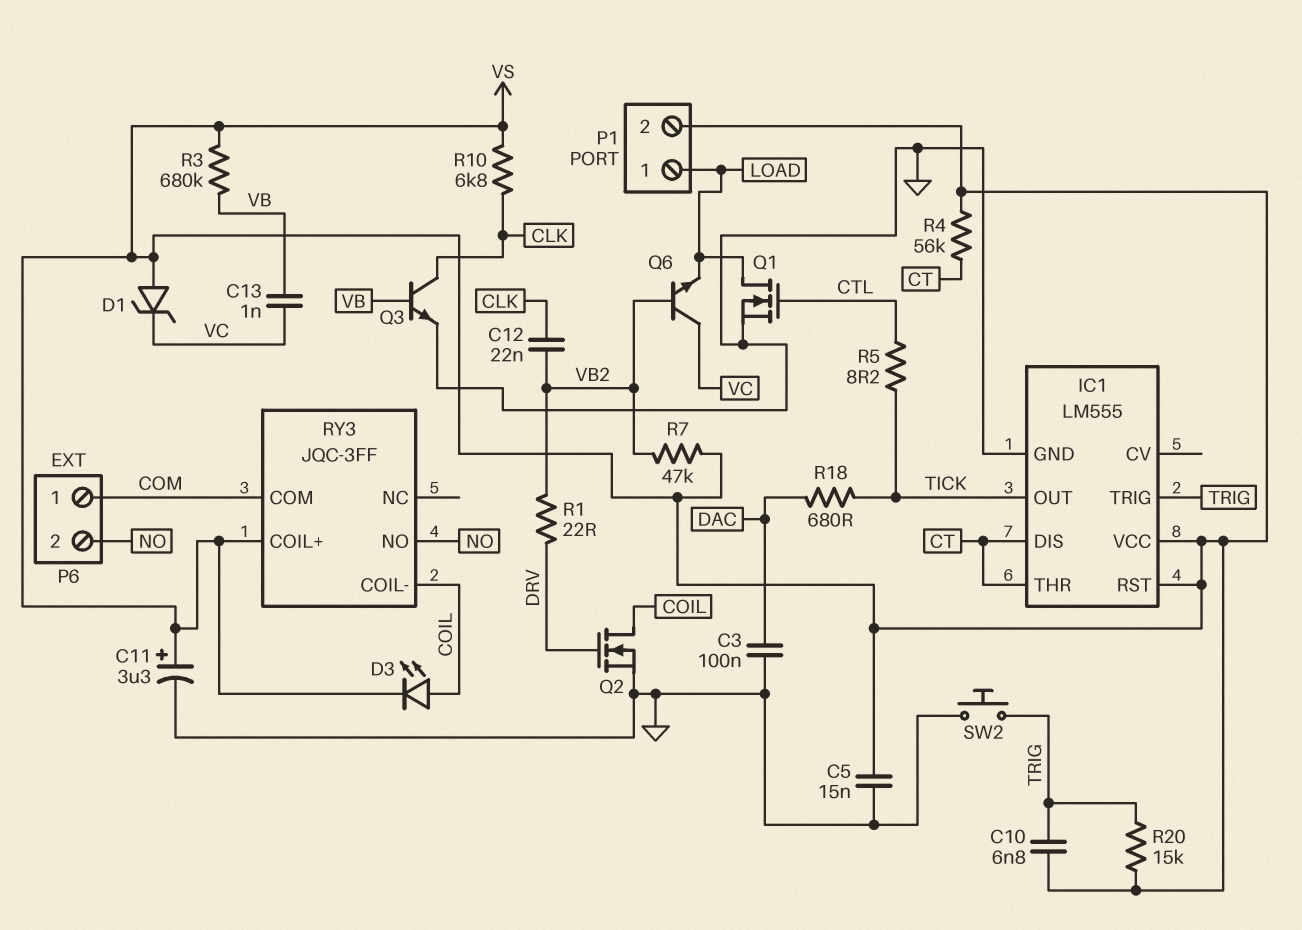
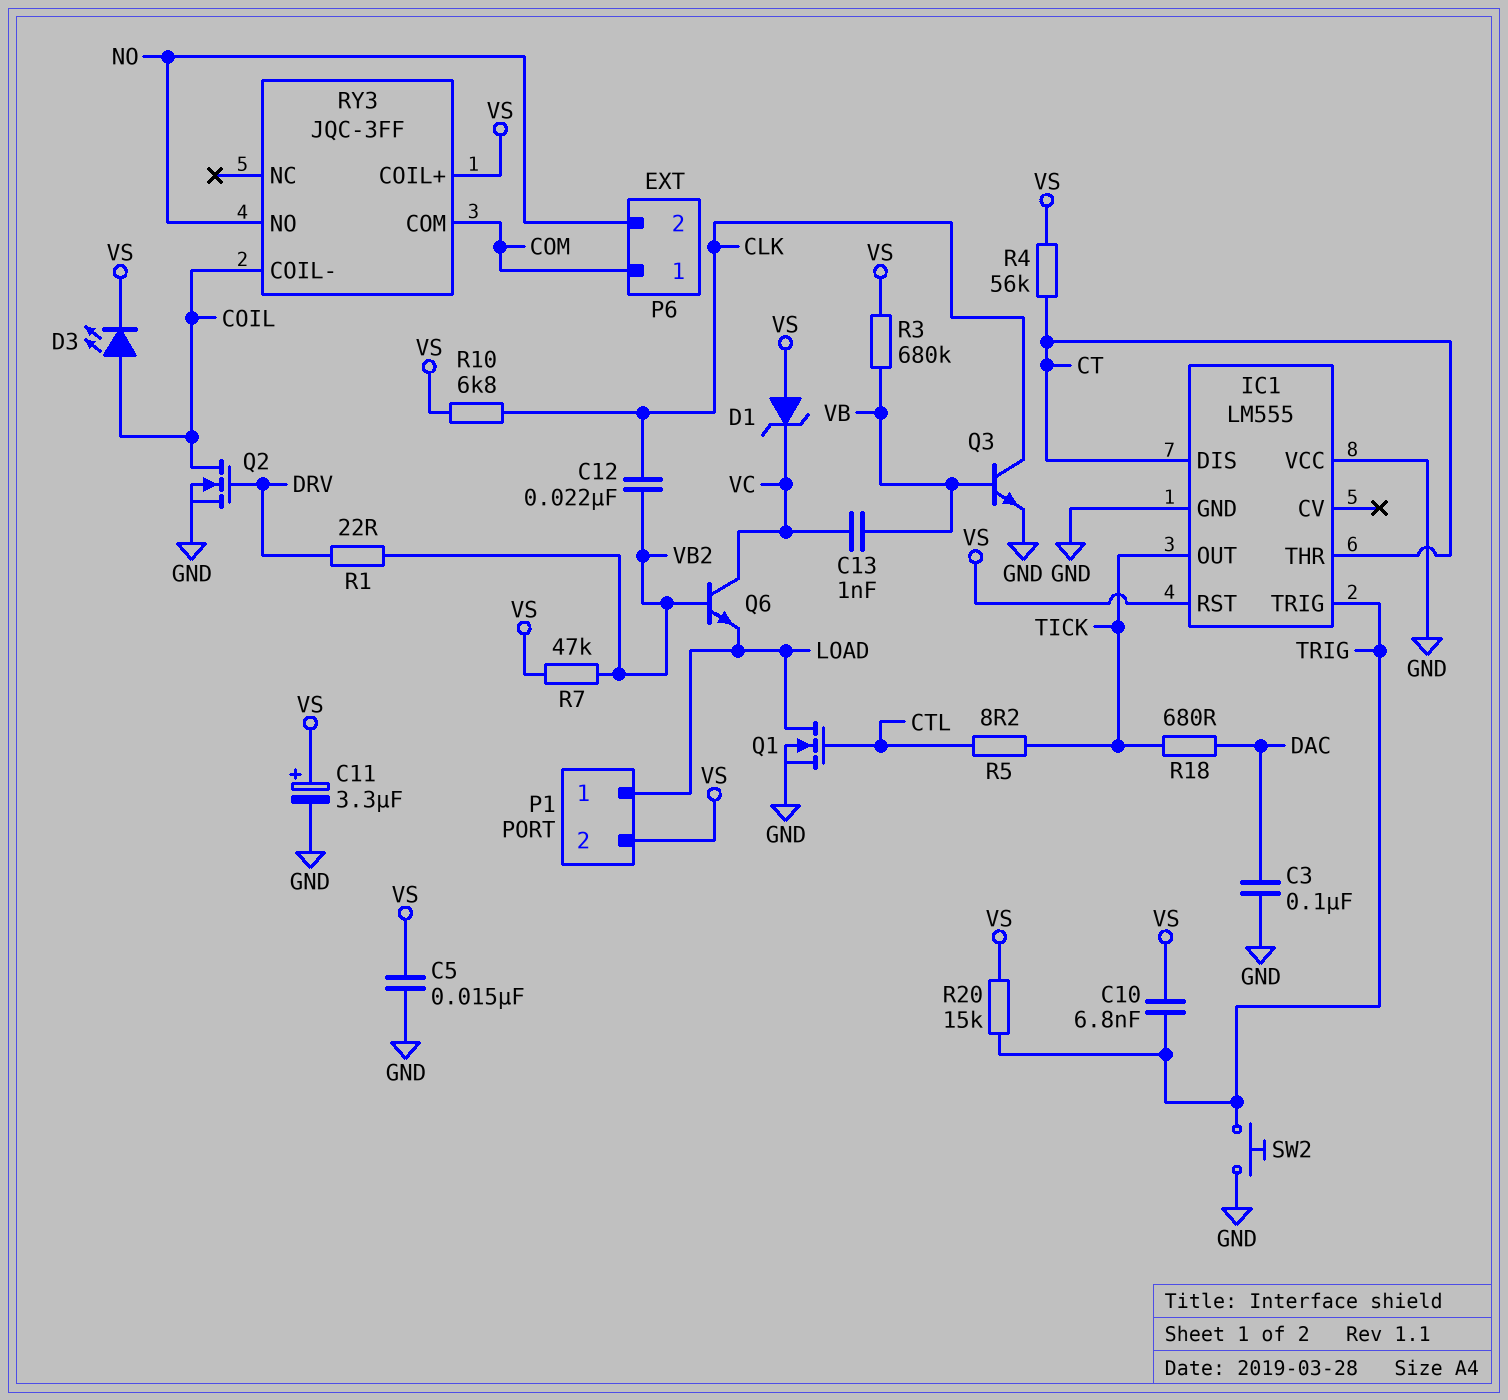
IC1 pin VCC: VS -> GND

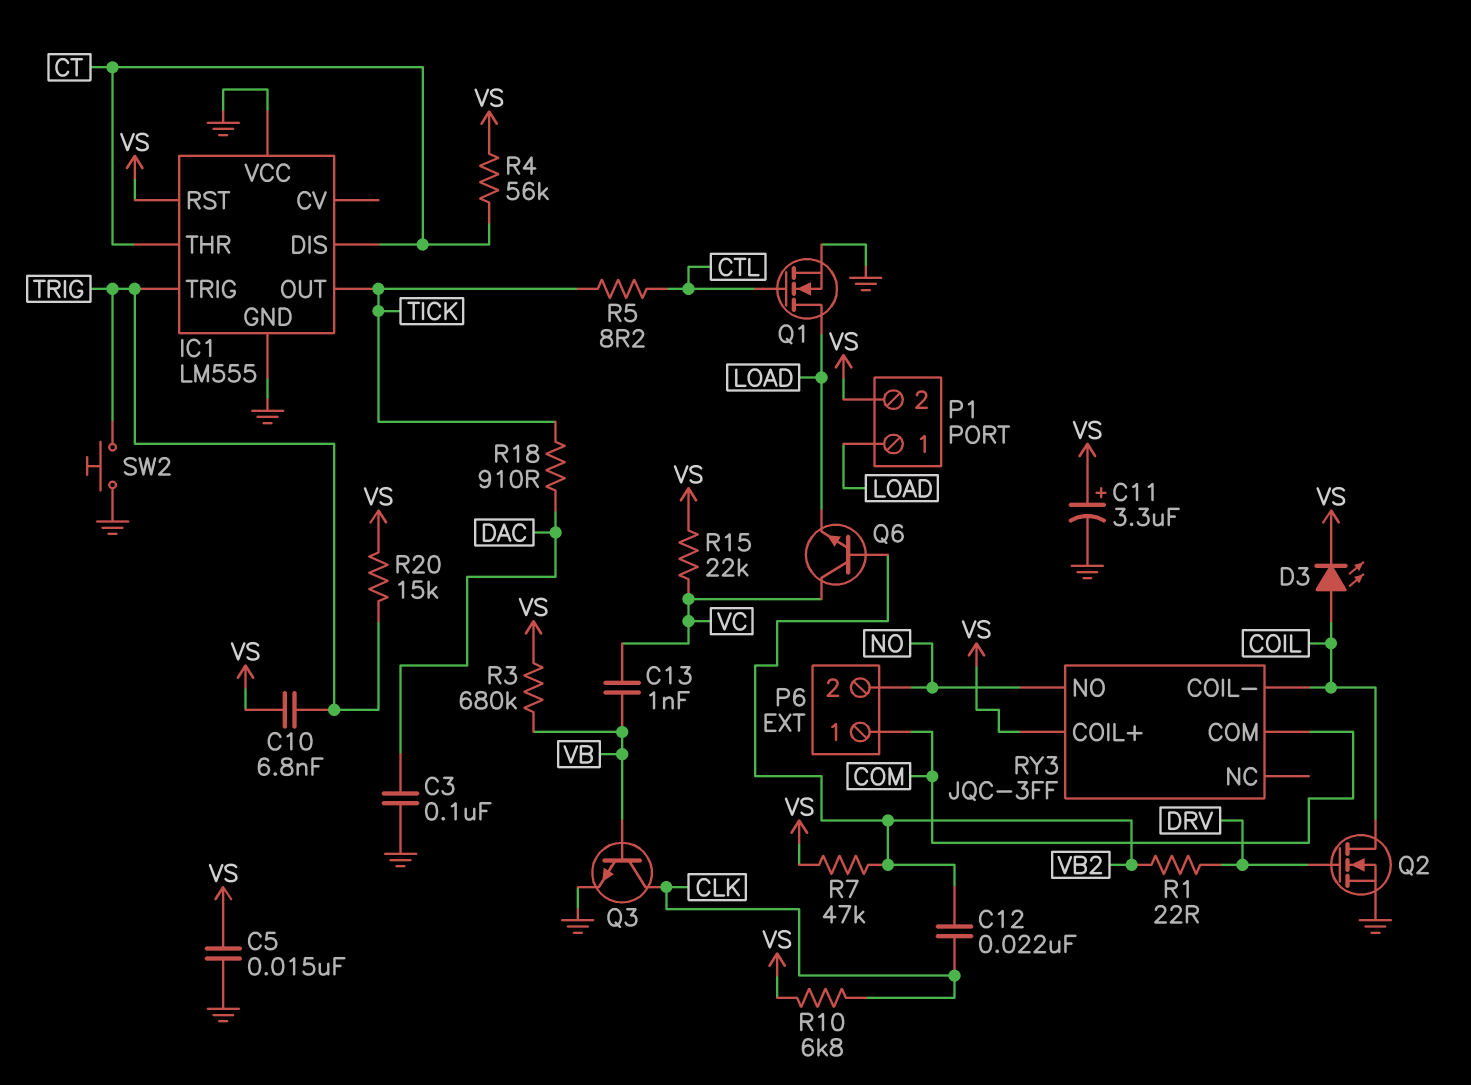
D1: zener (A VS, K VC) -> none
R15: none -> 22k (VC, VS)
R18: 680 (DAC, TICK) -> 910 (DAC, TICK)

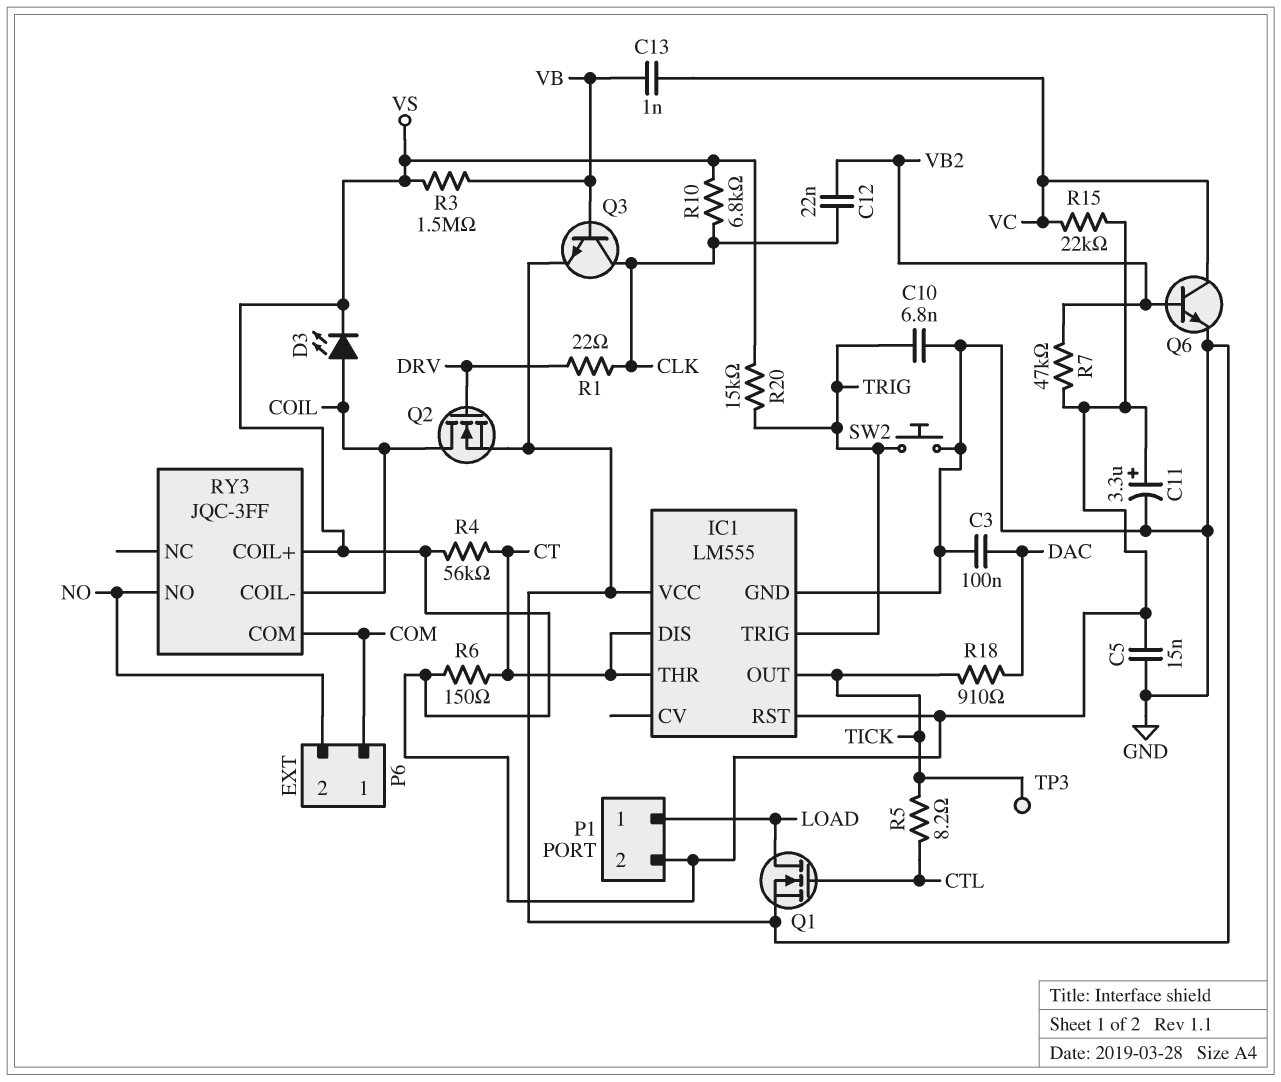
C10: 6.8nF (TRIG, VS) -> 6.8nF (GND, TRIG)
Q6: NPN (B VB2, C VC, E LOAD) -> NPN (B VB2, C VC, E GND)
R1: 22 (DRV, VB2) -> 22 (CLK, DRV)
R3: 680k (VB, VS) -> 1.5M (VB, VS)
R6: none -> 150 (CT, VS)
TP3: none -> test point (TICK)

